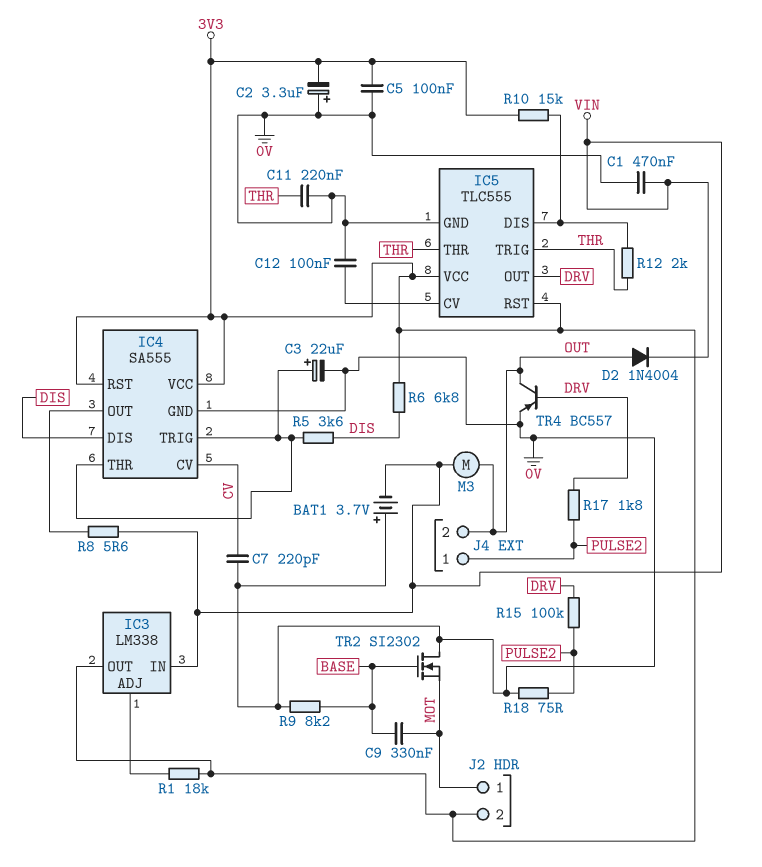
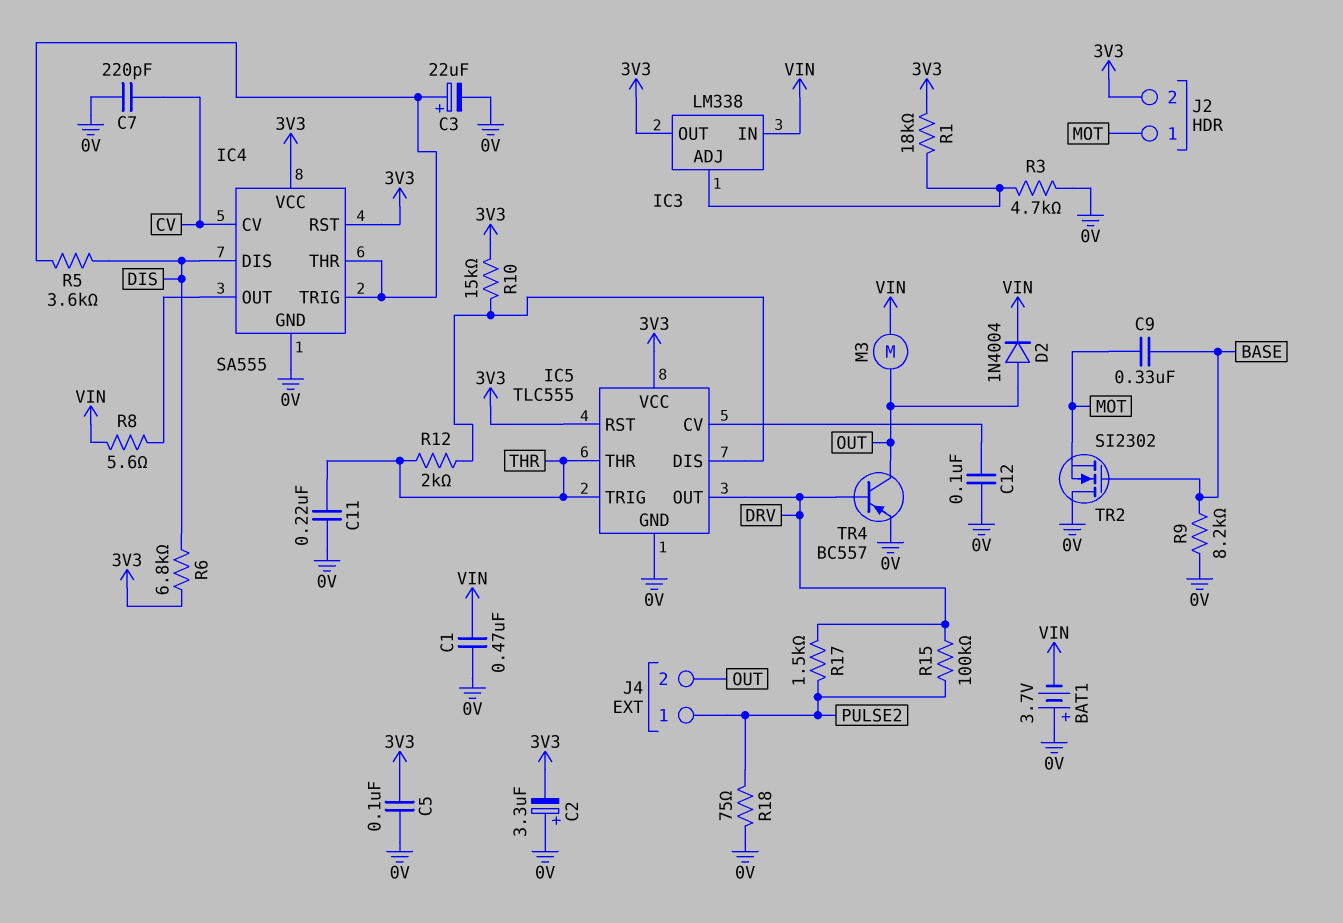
R3: none -> 4.7k (0V, IC3/ADJ)
R17: 1.8k (DRV, PULSE2) -> 1.5k (DRV, PULSE2)

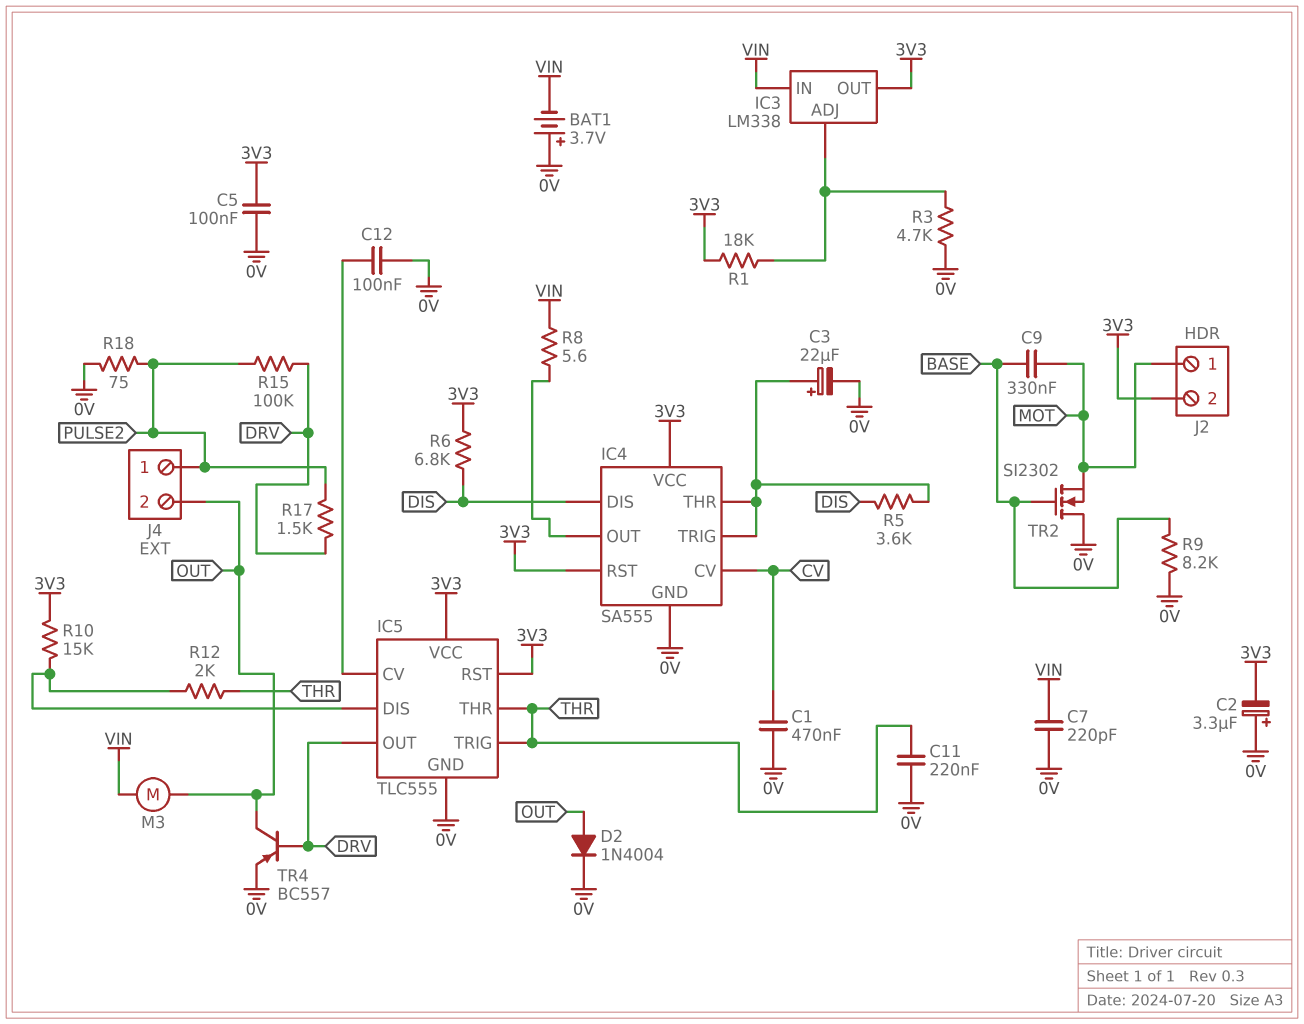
C1: 470nF (0V, VIN) -> 470nF (0V, CV)
C7: 220pF (0V, CV) -> 220pF (0V, VIN)
D2: diode 1N4004 (A OUT, K VIN) -> diode 1N4004 (A OUT, K 0V)

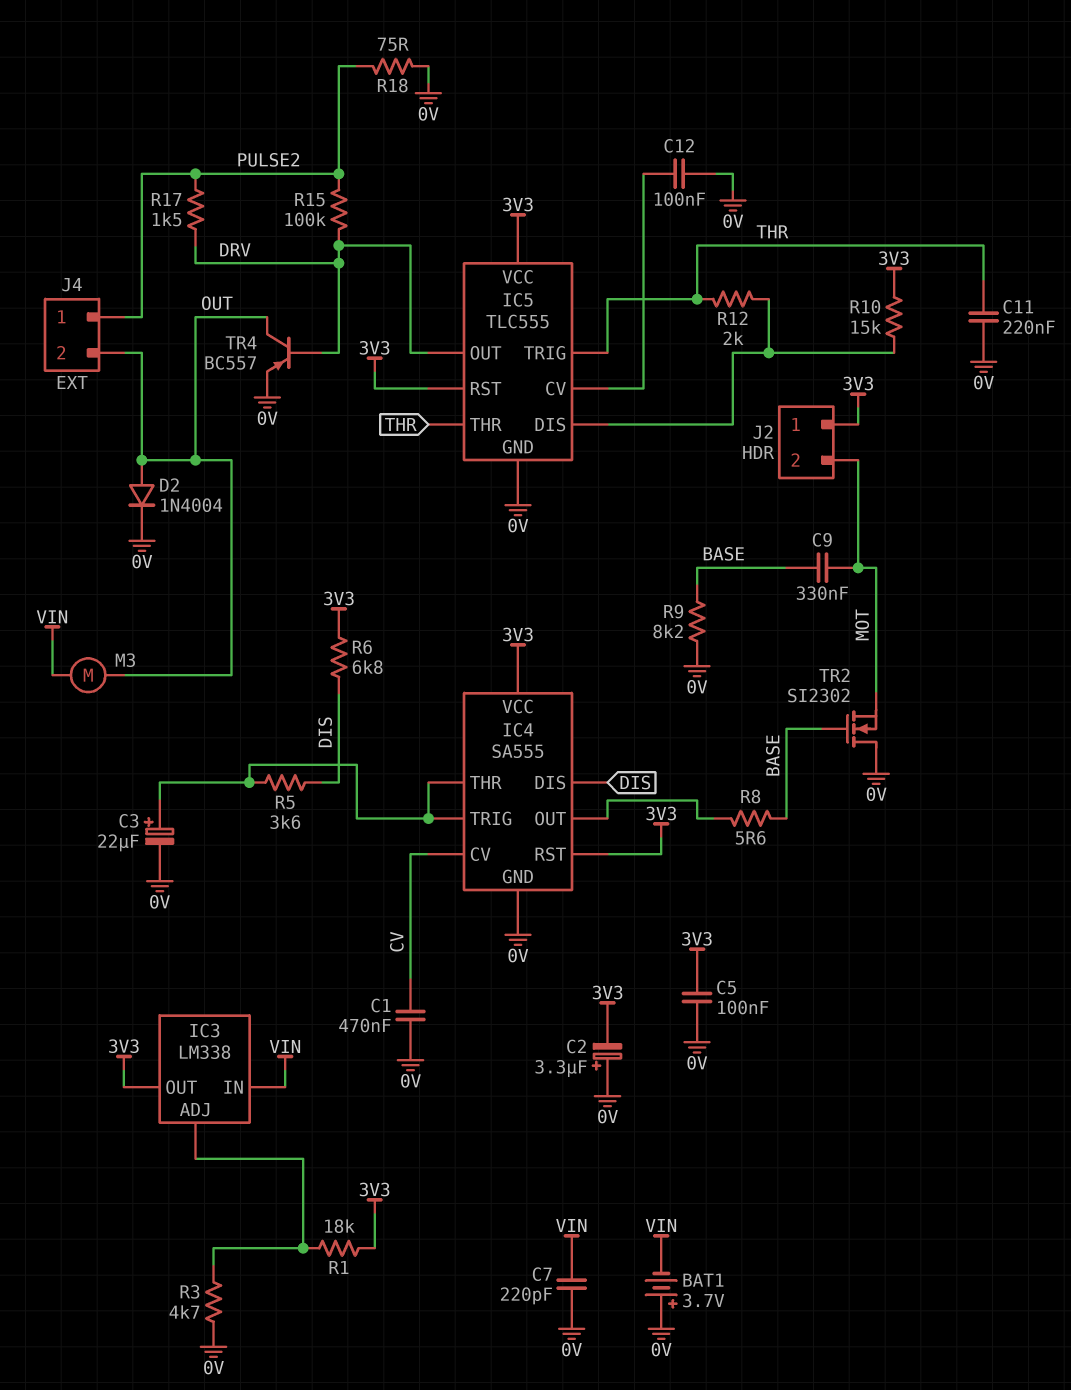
J2 pin 1: MOT -> 3V3
J2 pin 2: 3V3 -> MOT
R8: 5.6 (IC4/OUT, VIN) -> 5.6 (BASE, IC4/OUT)

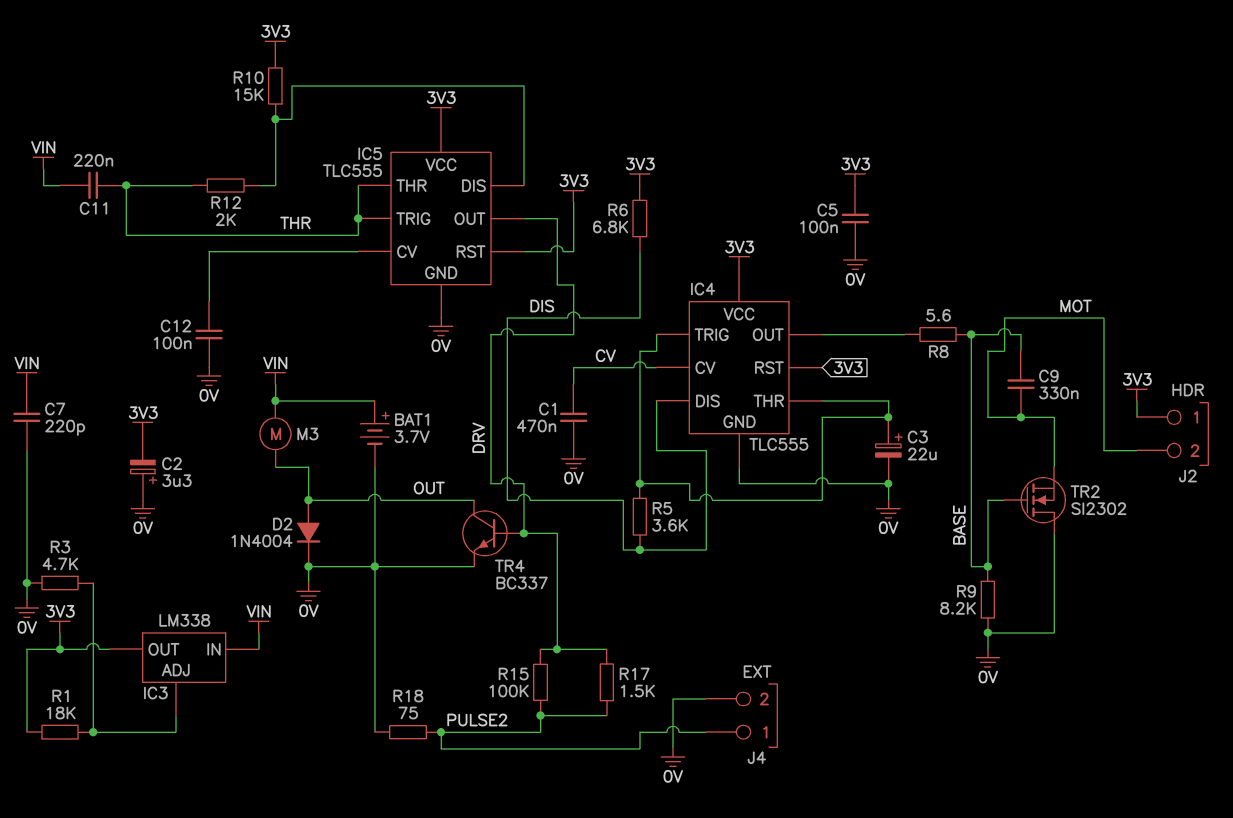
BAT1: 3.7V (plus 0V, minus VIN) -> 3.7V (plus VIN, minus 0V)
C11: 220nF (0V, THR) -> 220nF (THR, VIN)
IC4: SA555 -> TLC555
J4 pin 2: OUT -> 0V
TR4: PNP BC557 (B DRV, C OUT, E 0V) -> NPN BC337 (B DRV, C OUT, E 0V)

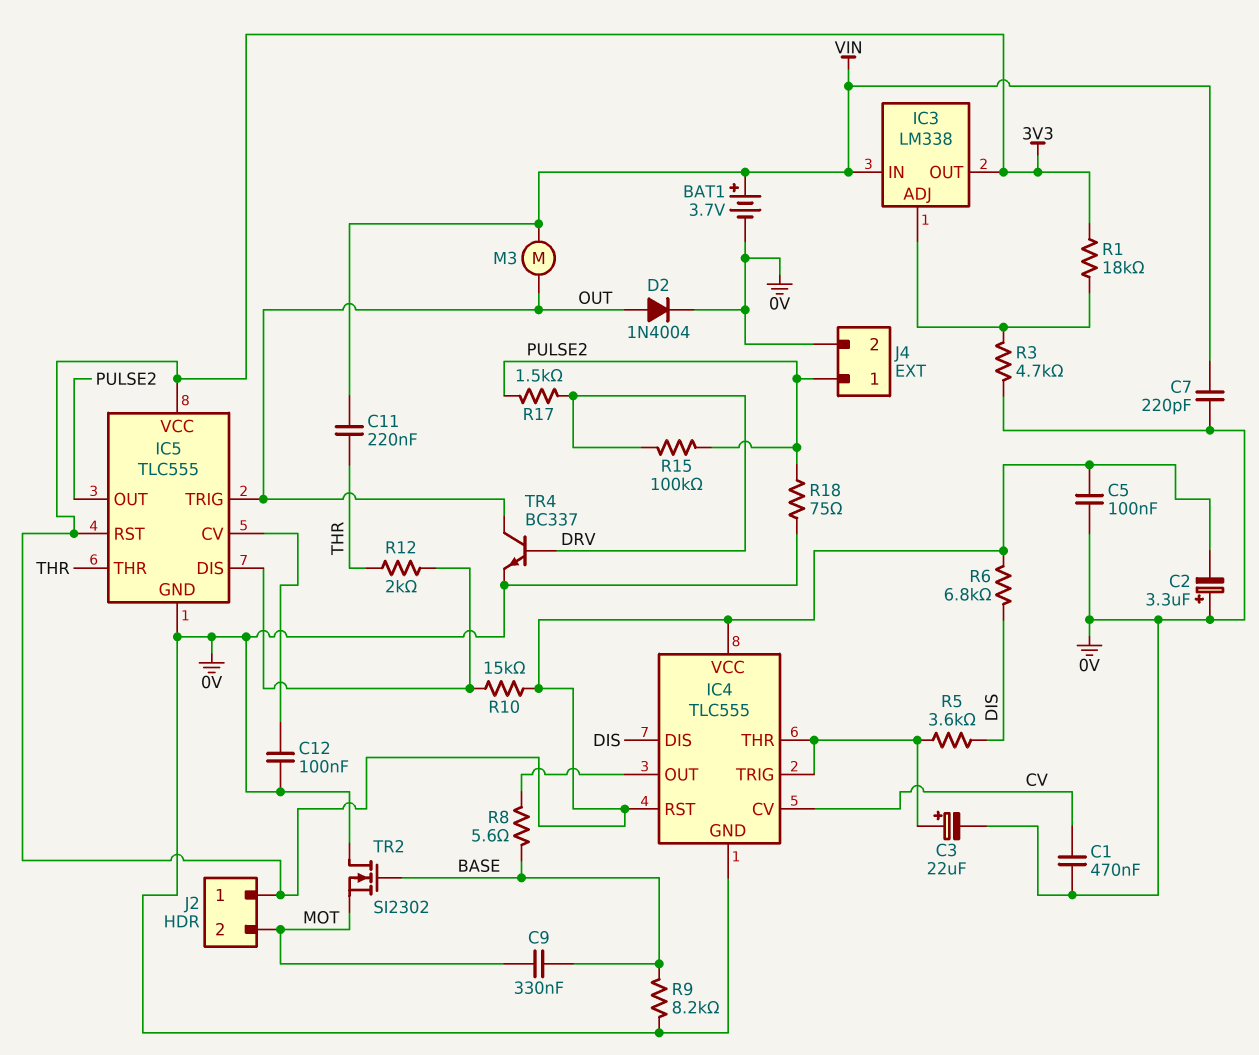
IC5 pin OUT: DRV -> PULSE2
IC5 pin TRIG: THR -> OUT

